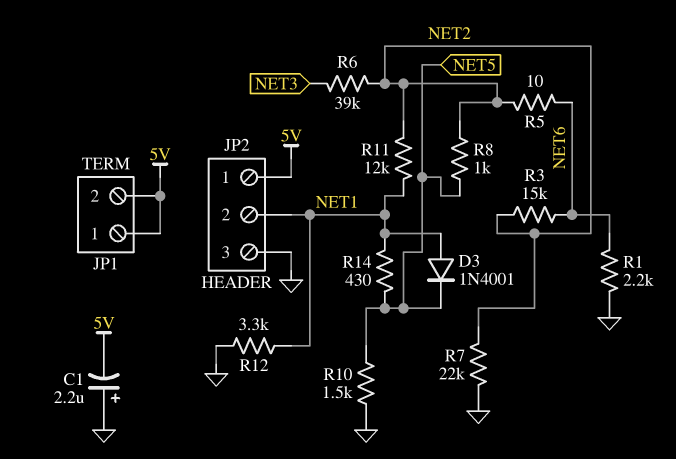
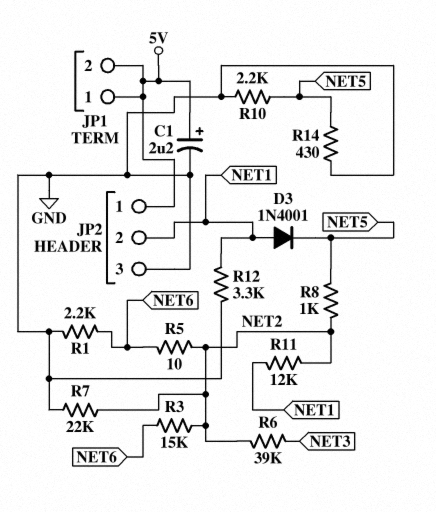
C1: 2.2uF (plus GND, minus 5V) -> 2.2uF (plus 5V, minus GND)
R10: 1.5k (GND, NET5) -> 2.2k (GND, NET5)
R14: 430 (NET1, NET5) -> 430 (GND, NET5)

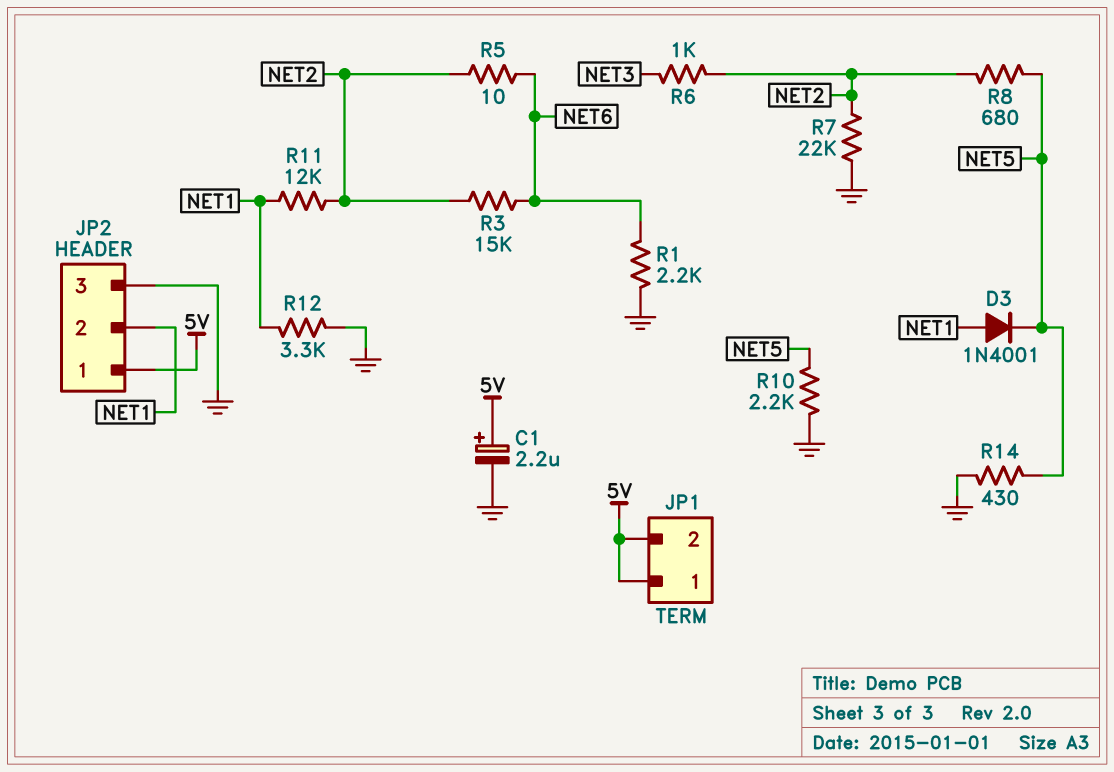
R6: 39k (NET2, NET3) -> 1k (NET2, NET3)
R8: 1k (NET2, NET5) -> 680 (NET2, NET5)

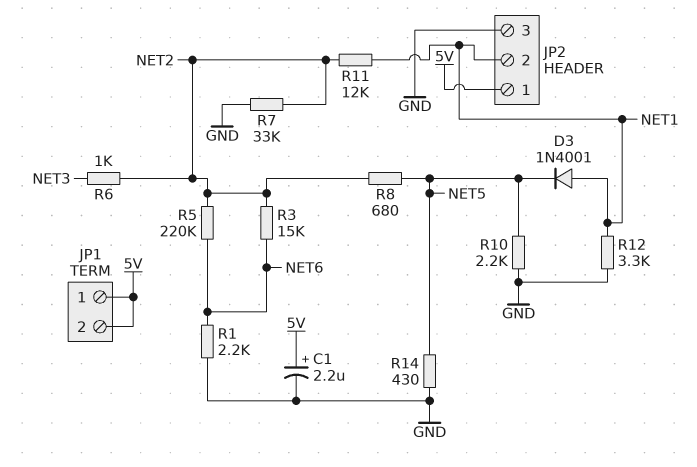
R5: 10 (NET2, NET6) -> 220k (NET2, NET6)
R7: 22k (GND, NET2) -> 33k (GND, NET2)

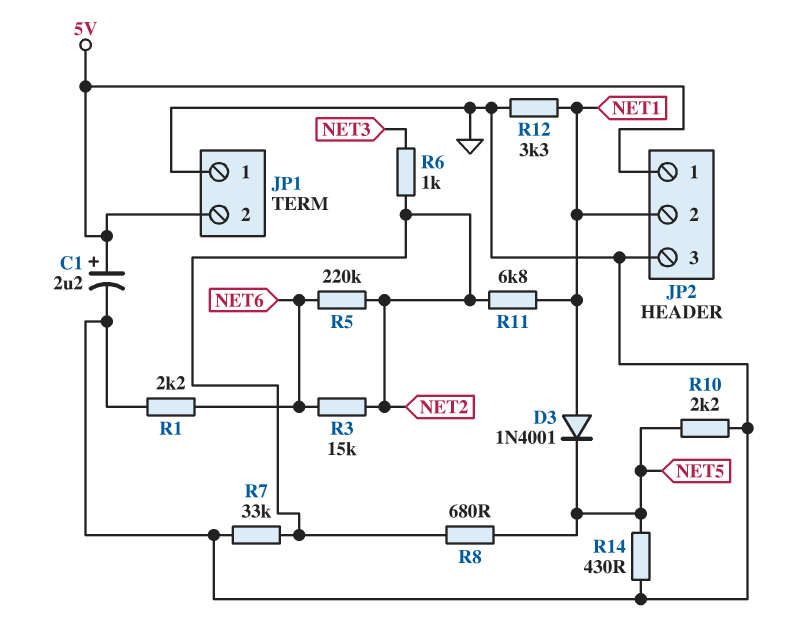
JP1 pin 1: 5V -> GND
R11: 12k (NET1, NET2) -> 6.8k (NET1, NET2)

